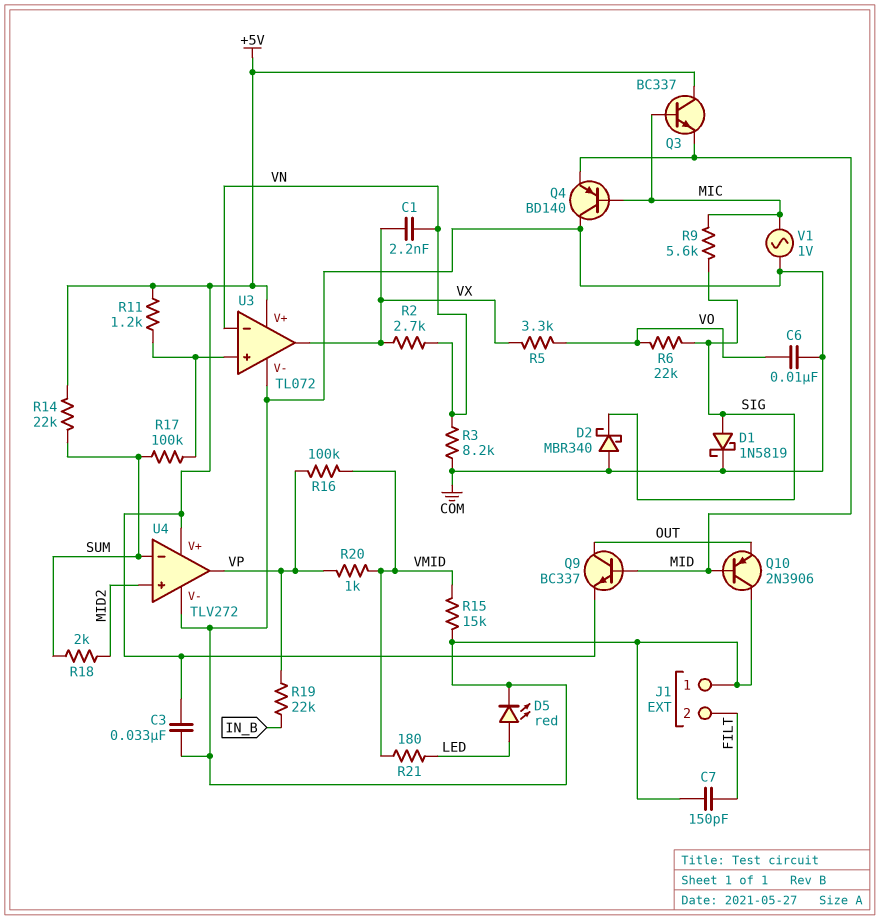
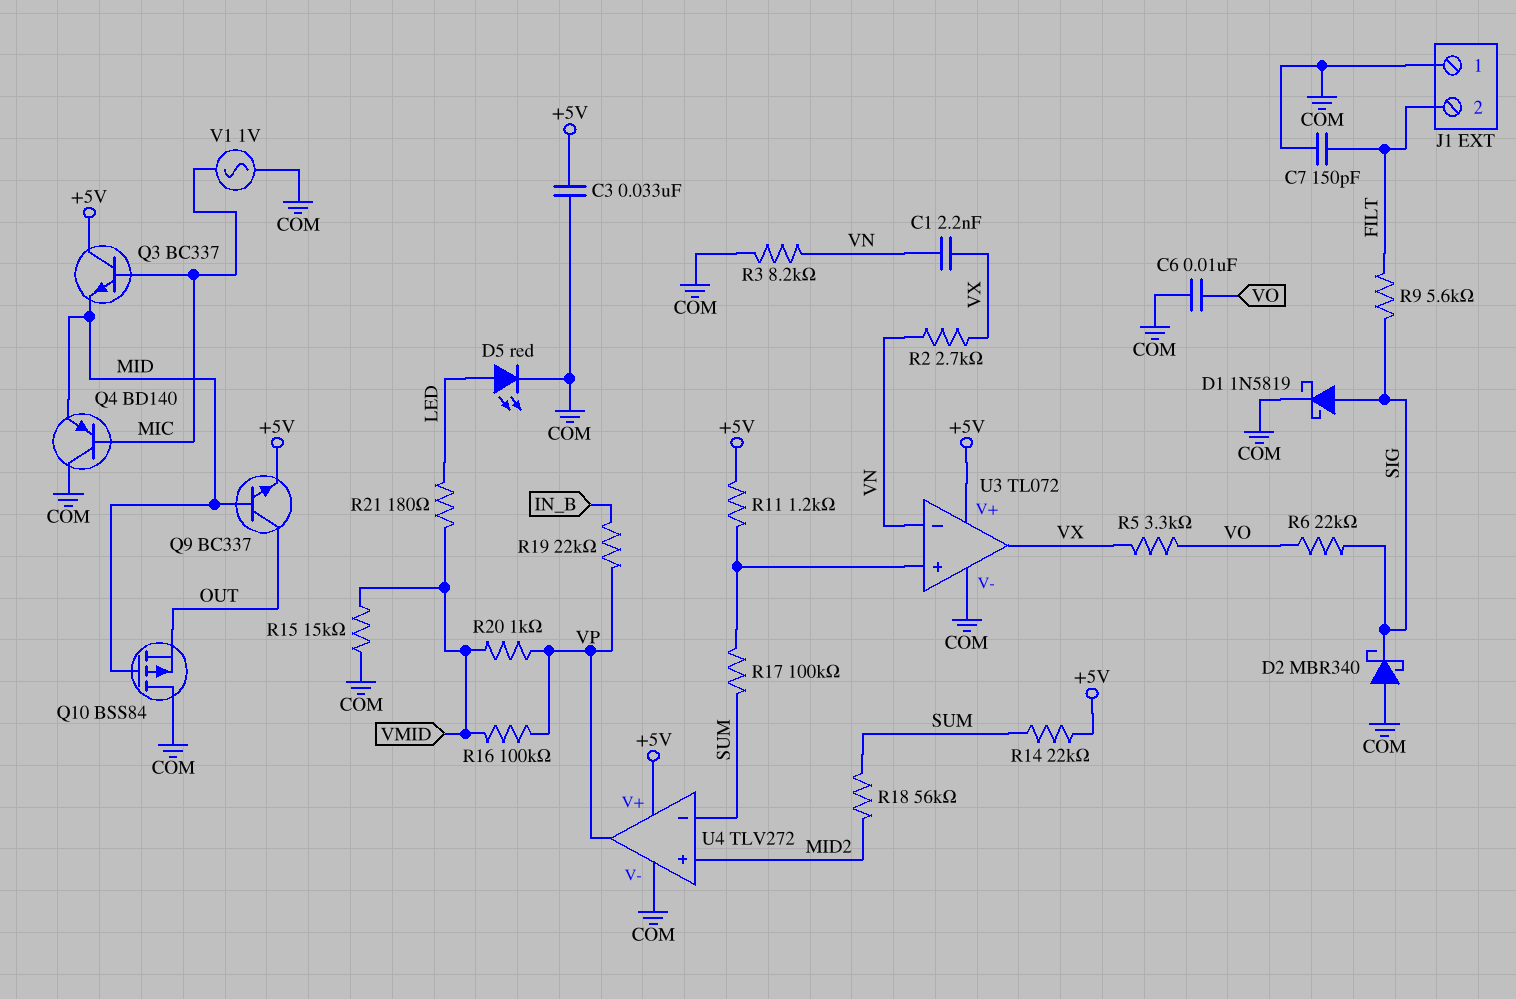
Q10: PNP 2N3906 (B MID, C COM, E OUT) -> PMOS BSS84 (G MID, D COM, S OUT)
R9: 5.6k (MIC, SIG) -> 5.6k (FILT, SIG)
R18: 2k (MID2, SUM) -> 56k (MID2, SUM)

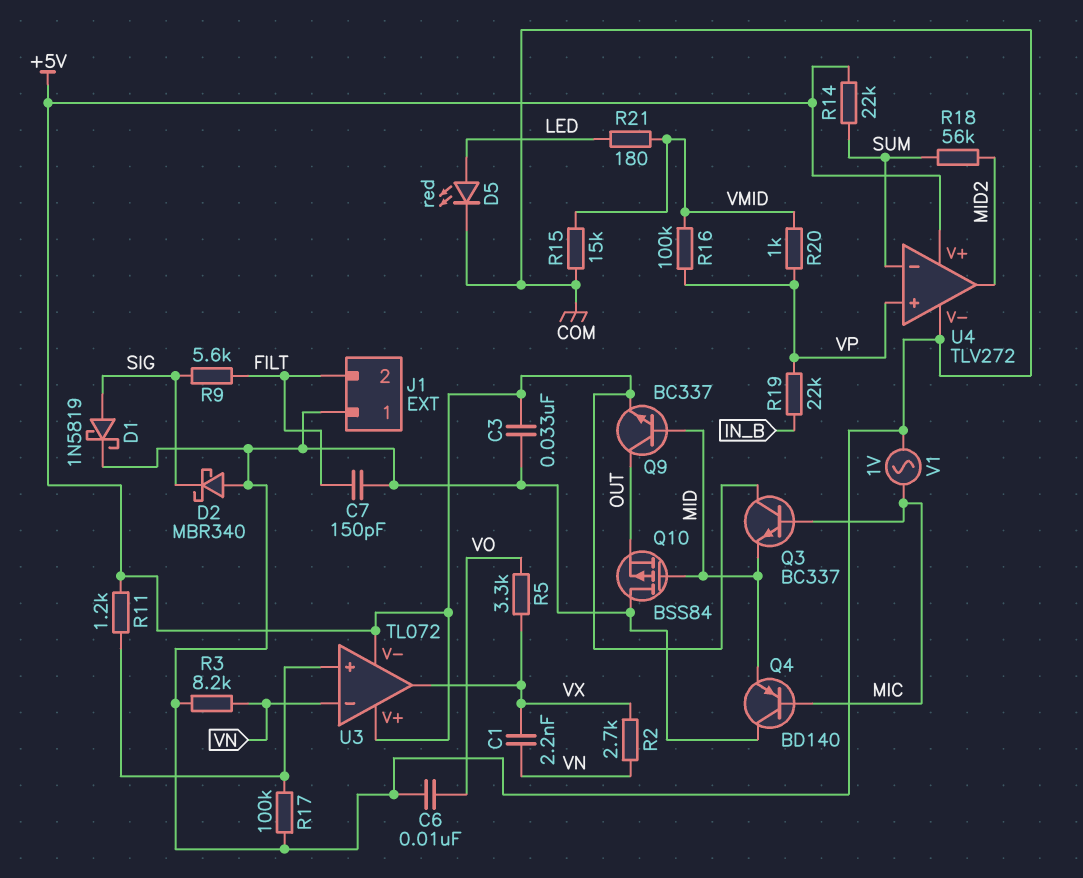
R6: 22k (SIG, VO) -> none
R17: 100k (SUM, U3/in+) -> 100k (COM, U3/in+)
U3 pin V-: COM -> +5V
U4 pin in+: MID2 -> VP
U4 pin out: VP -> MID2

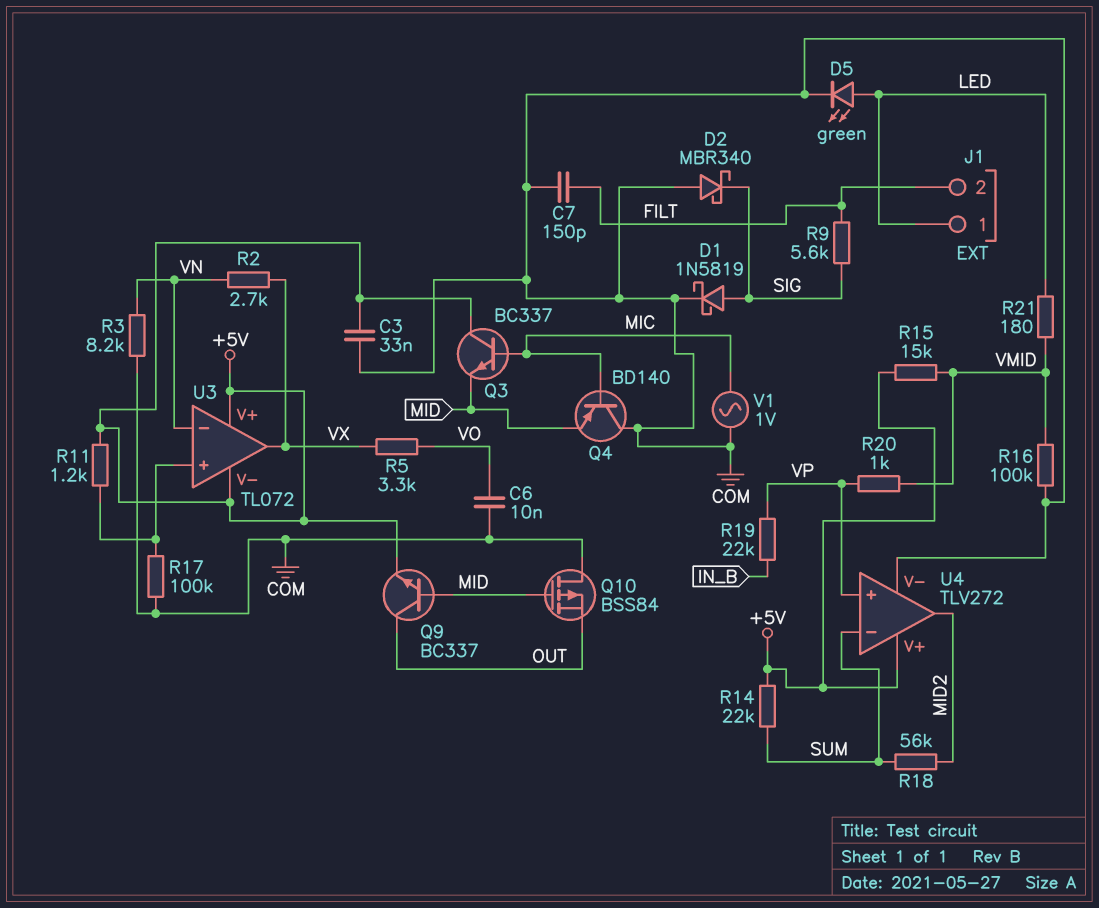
C1: 2.2nF (VN, VX) -> none
D5: LED red (A LED, K COM) -> LED green (A LED, K COM)
J1 pin 1: COM -> LED
R15: 15k (COM, VMID) -> 15k (+5V, VMID)
R16: 100k (VMID, VP) -> 100k (COM, VMID)

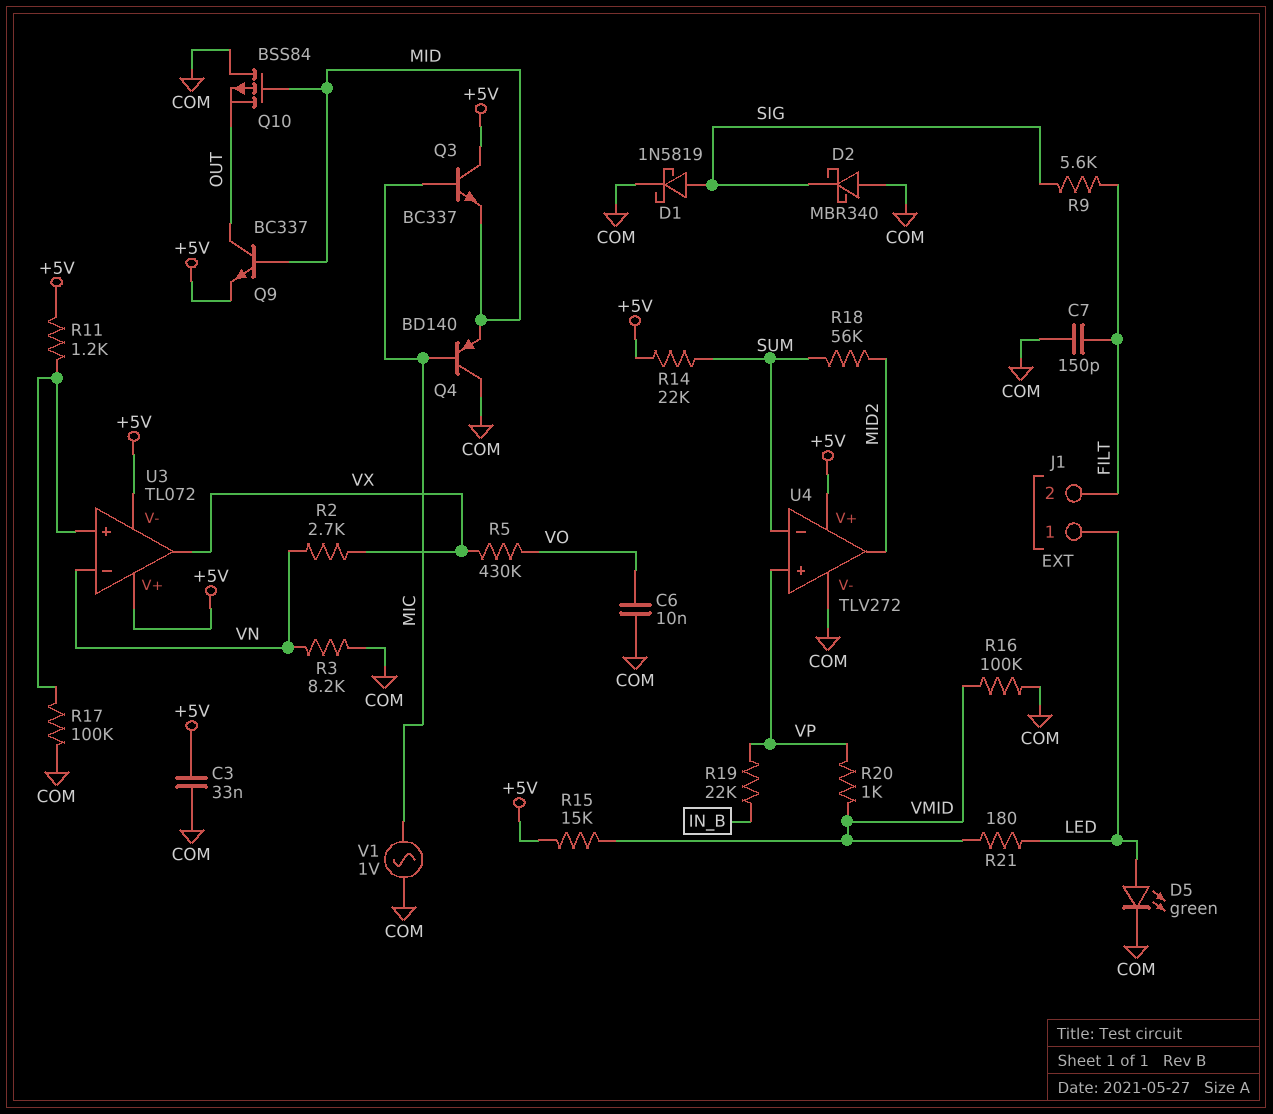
R5: 3.3k (VO, VX) -> 430k (VO, VX)

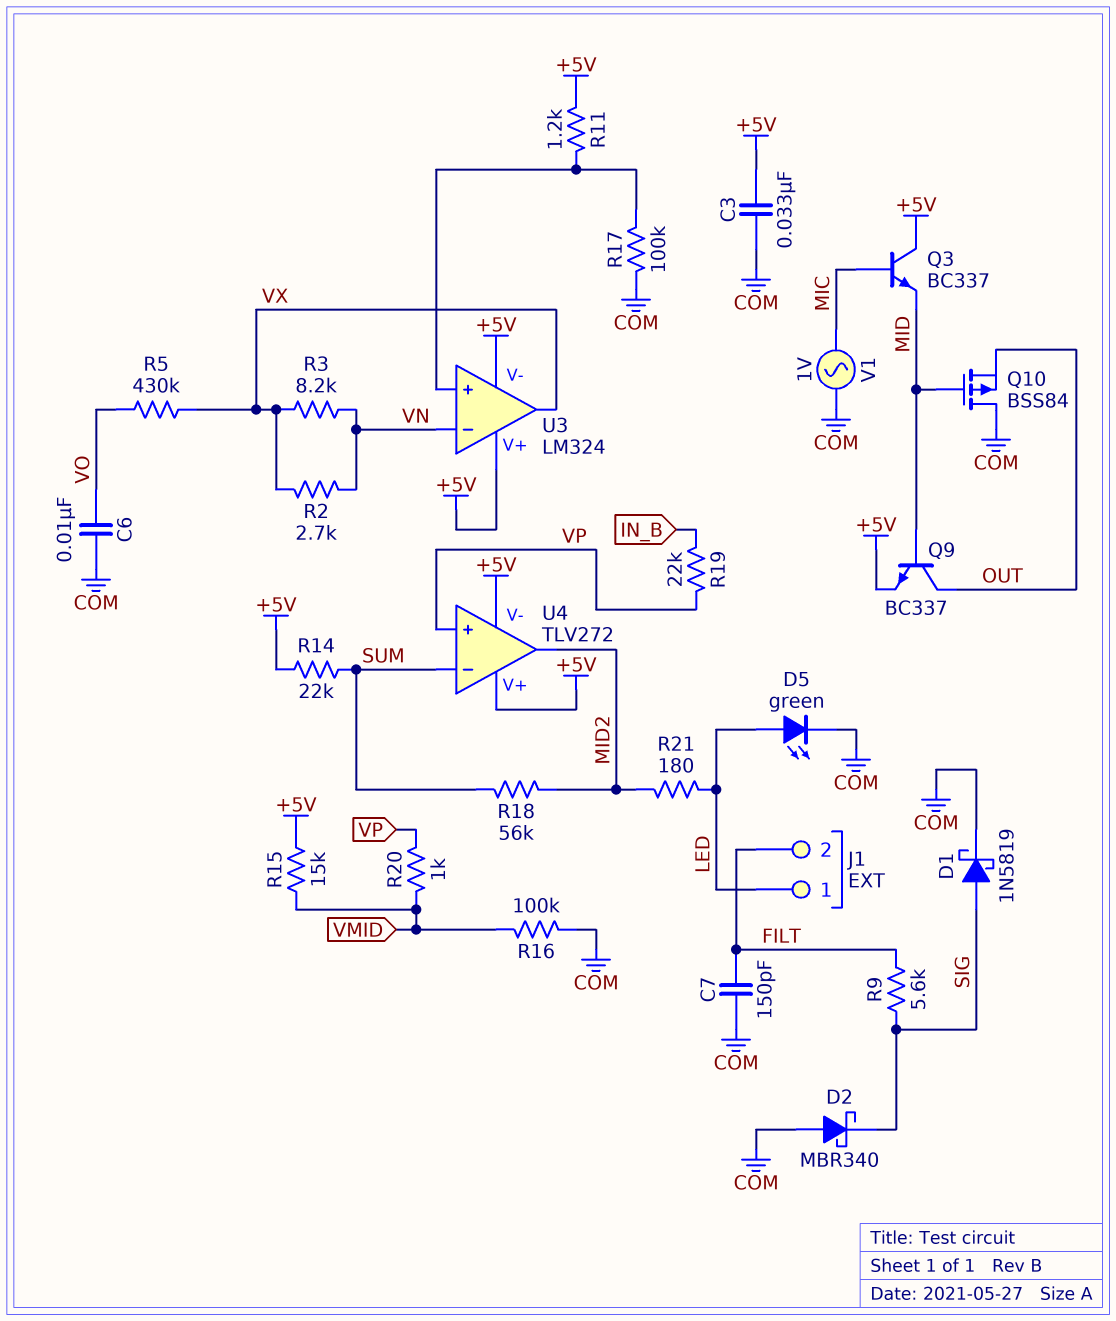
Q4: PNP BD140 (B MIC, C COM, E MID) -> none
R3: 8.2k (COM, VN) -> 8.2k (VN, VX)
R21: 180 (LED, VMID) -> 180 (LED, MID2)
U3: TL072 -> LM324
U4 pin V-: COM -> +5V

